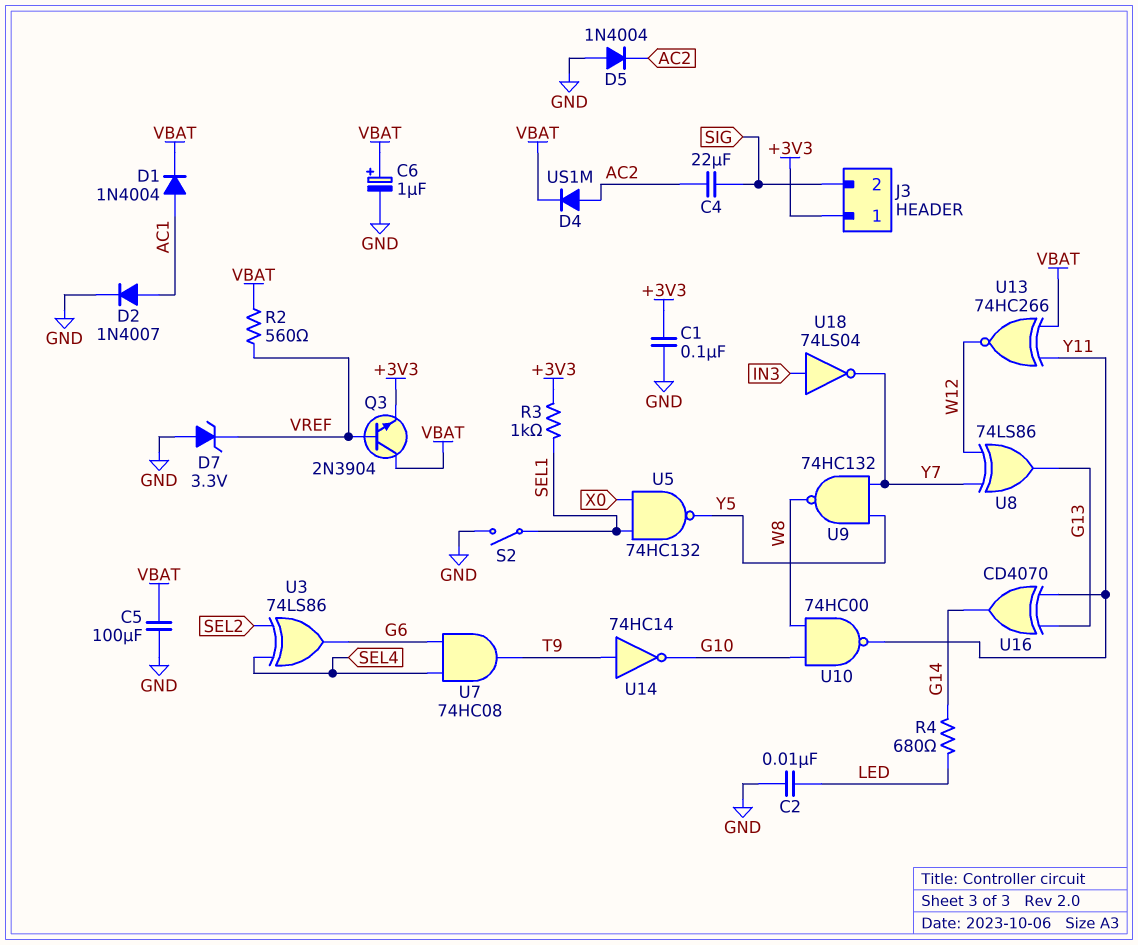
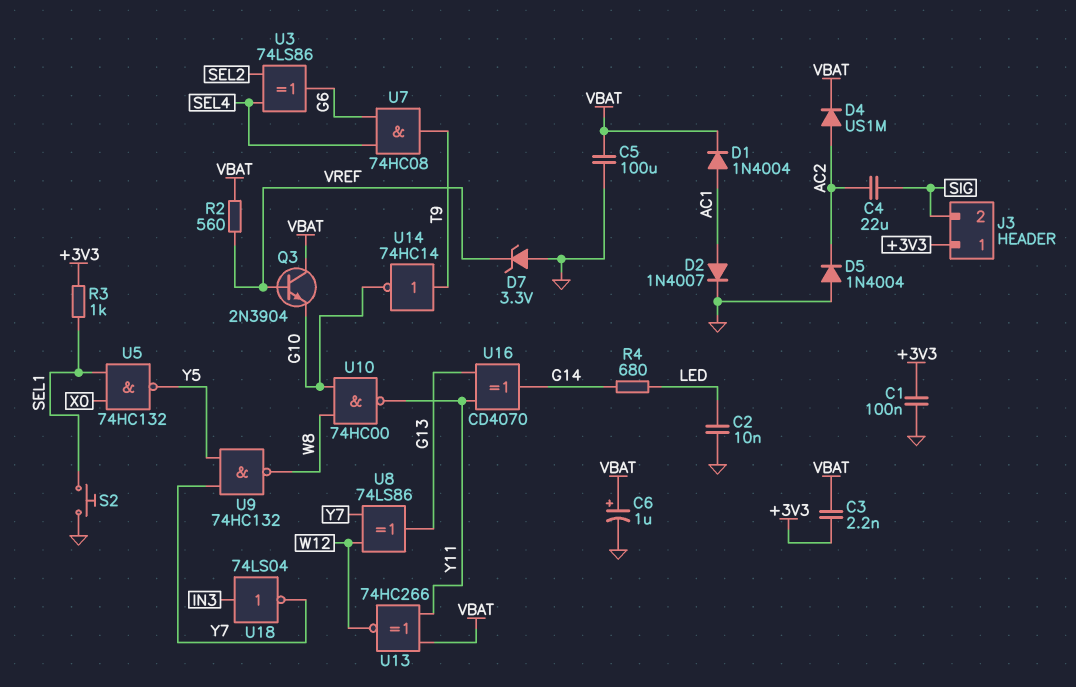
C3: none -> 2.2nF (+3V3, VBAT)
Q3: NPN 2N3904 (B VREF, C VBAT, E +3V3) -> NPN 2N3904 (B VREF, C VBAT, E G10)
S2: switch (GND, SEL1) -> button (GND, SEL1)

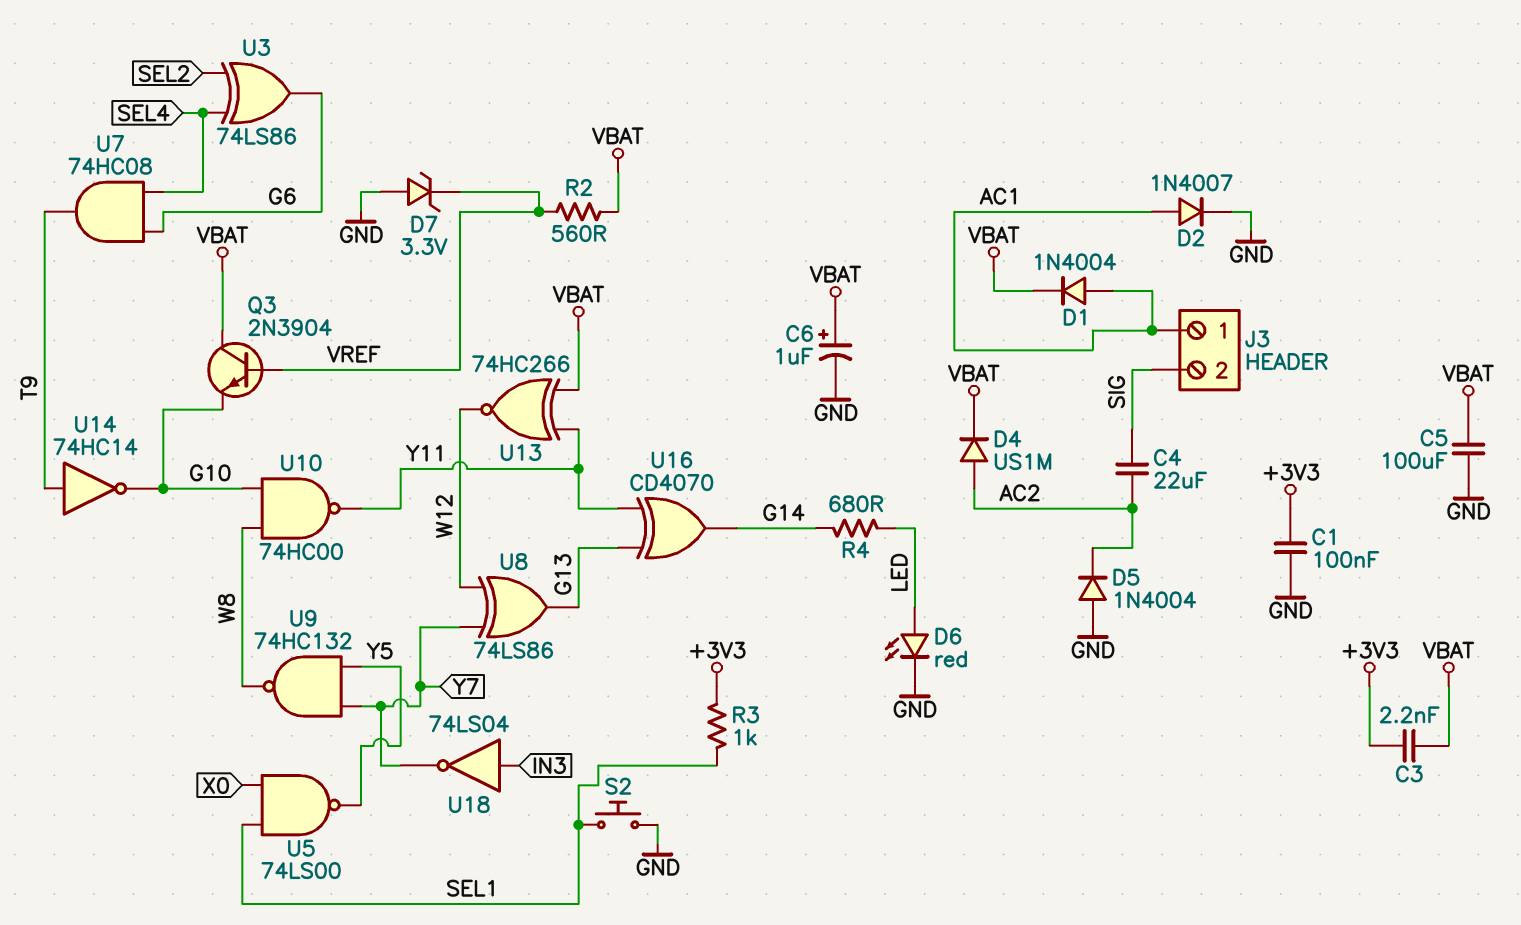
C2: 10nF (GND, LED) -> none
D6: none -> LED red (A LED, K GND)
J3 pin 1: +3V3 -> AC1
U5: NAND 74HC132 (in SEL1, in X0, out Y5) -> NAND 74LS00 (in SEL1, in X0, out Y5)

